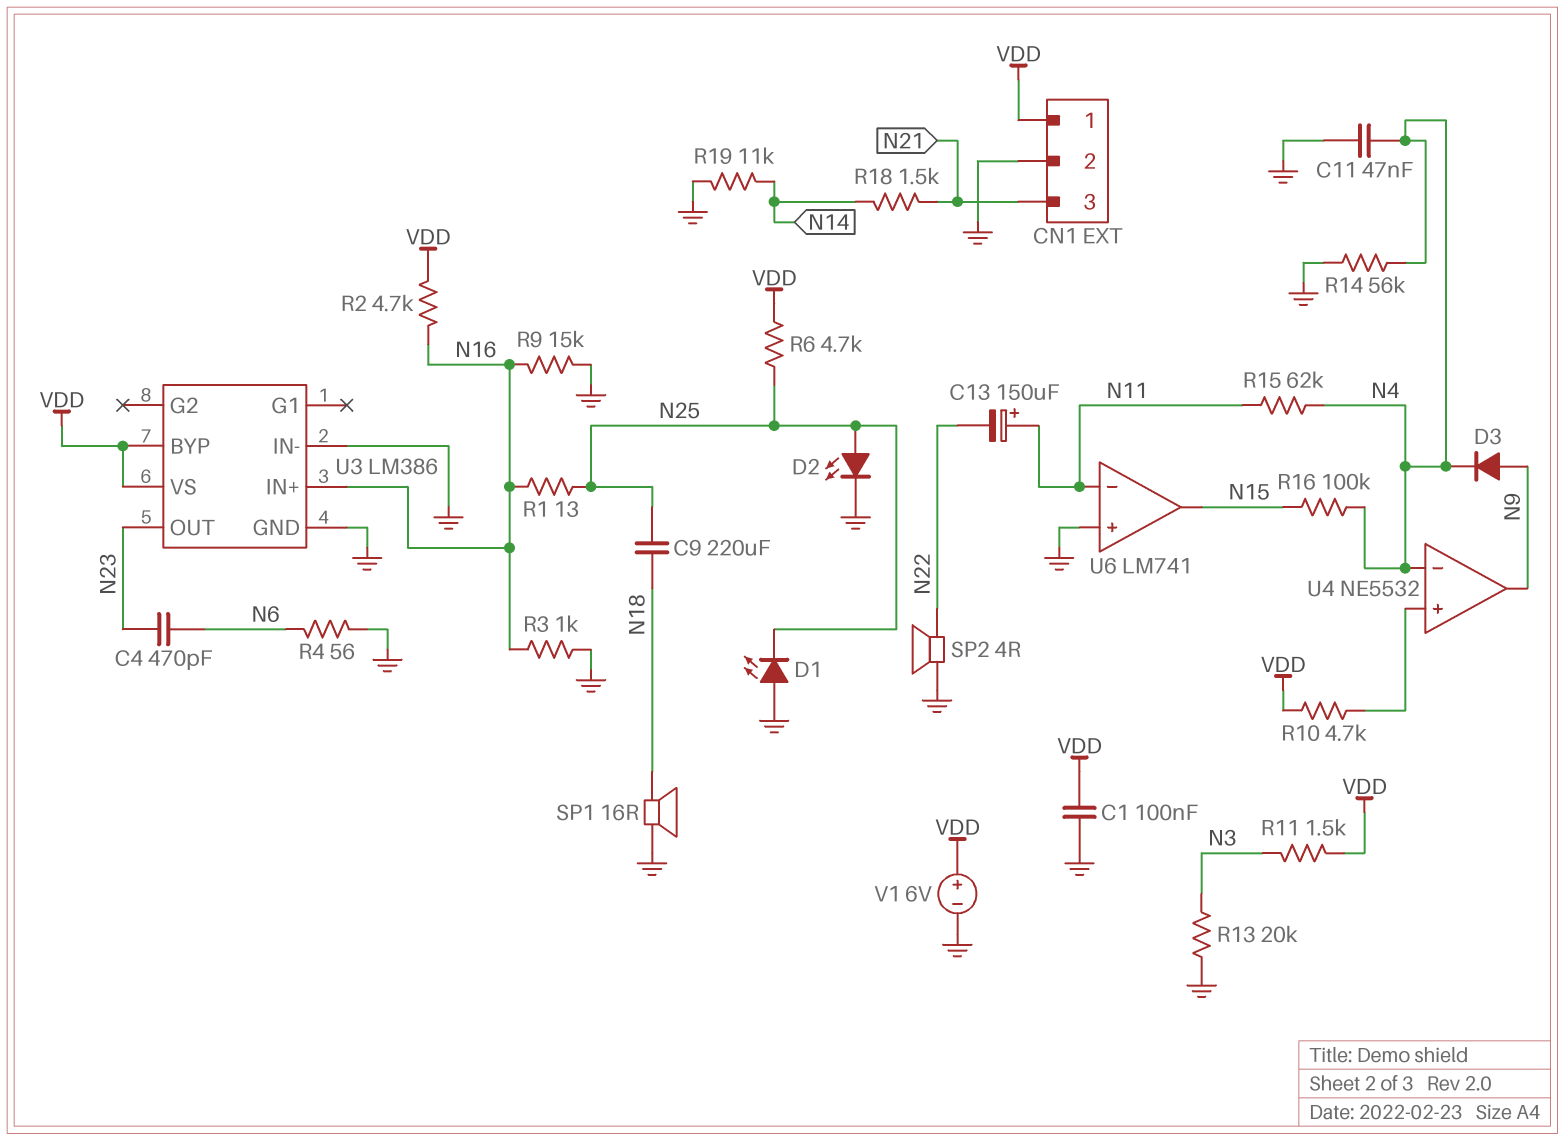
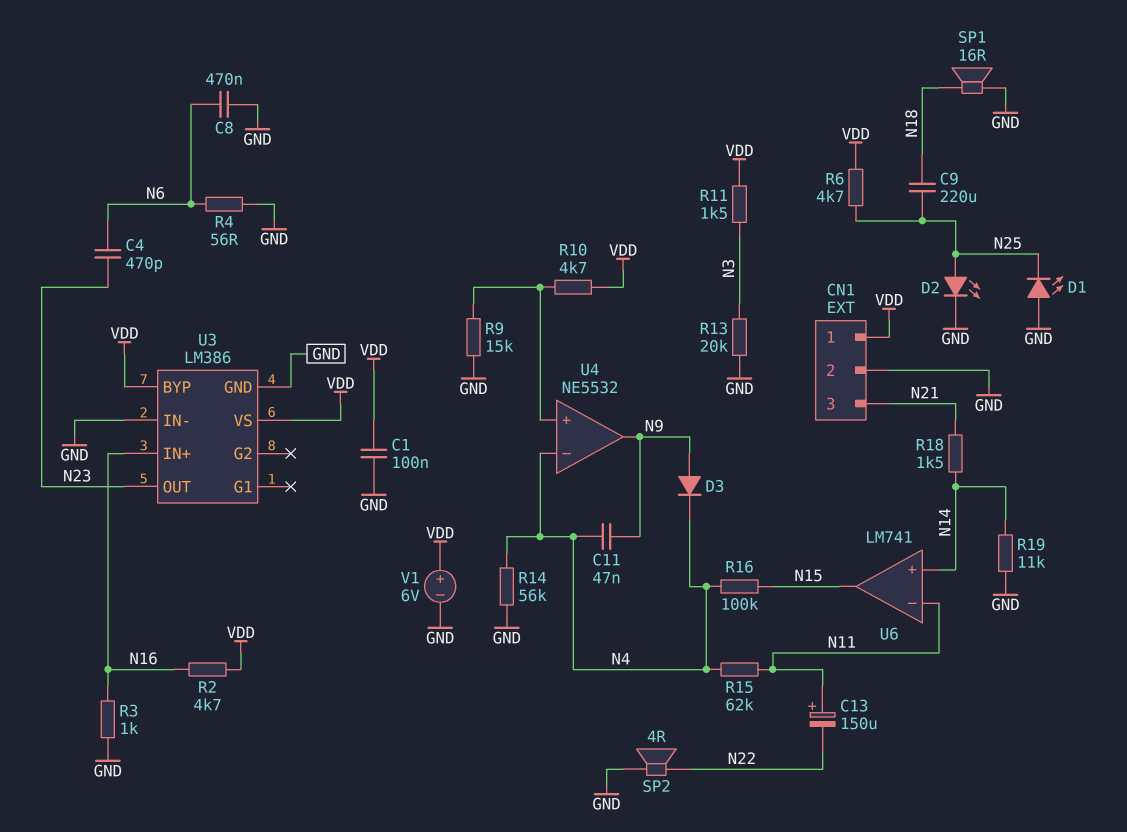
C8: none -> 470nF (GND, N6)
C11: 47nF (GND, N4) -> 47nF (N4, N9)
R1: 13 (N16, N25) -> none
R9: 15k (GND, N16) -> 15k (GND, U4/in+)
U6 pin in+: GND -> N14

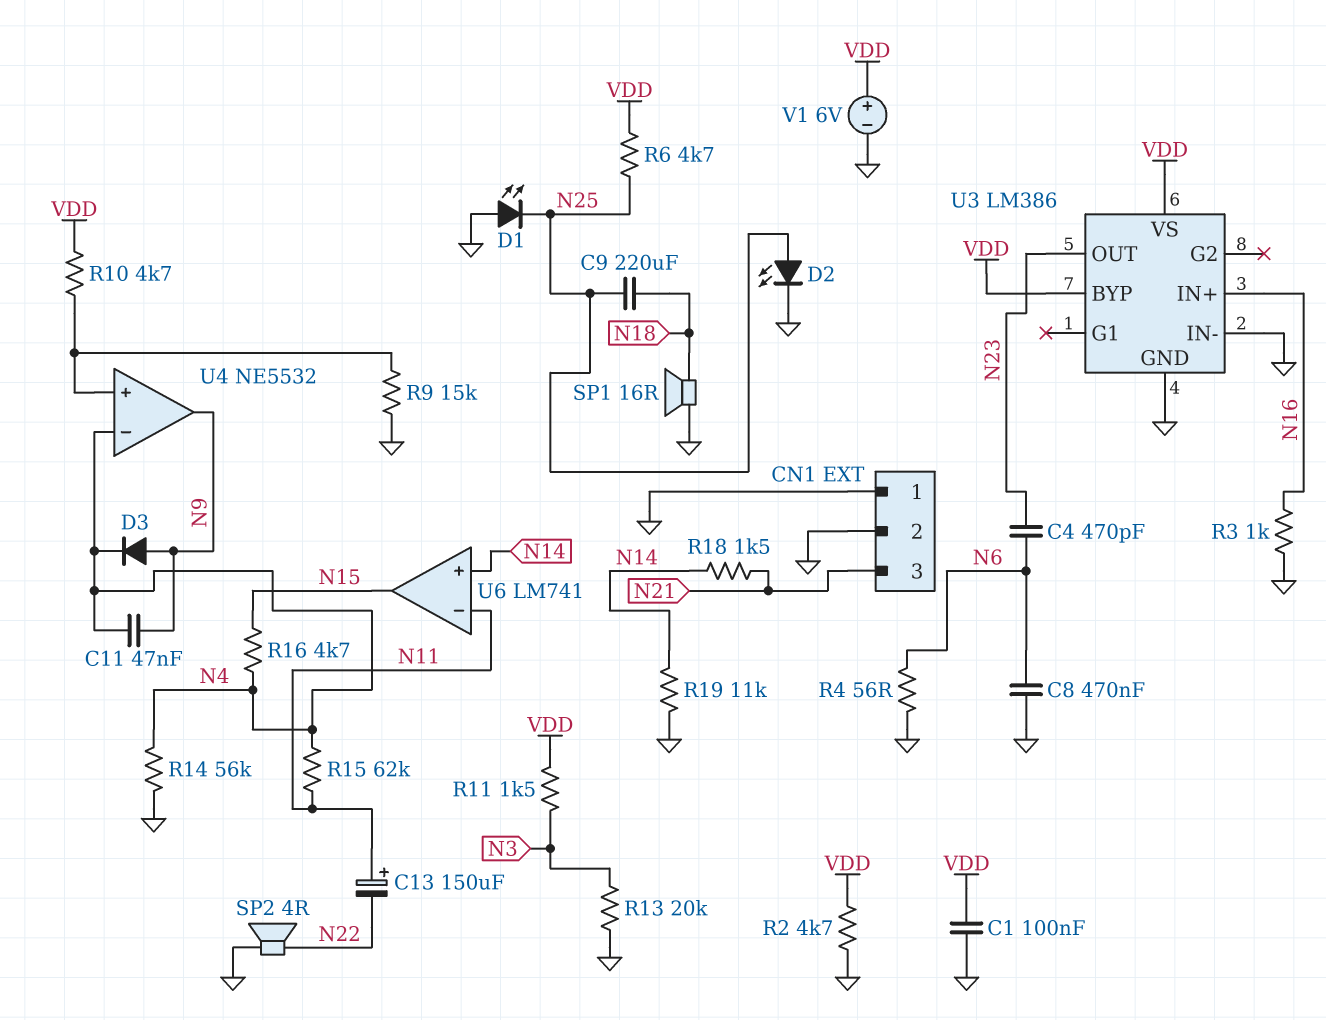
CN1 pin 1: VDD -> GND
R2: 4.7k (N16, VDD) -> 4.7k (GND, VDD)
R16: 100k (N4, N15) -> 4.7k (N4, N15)

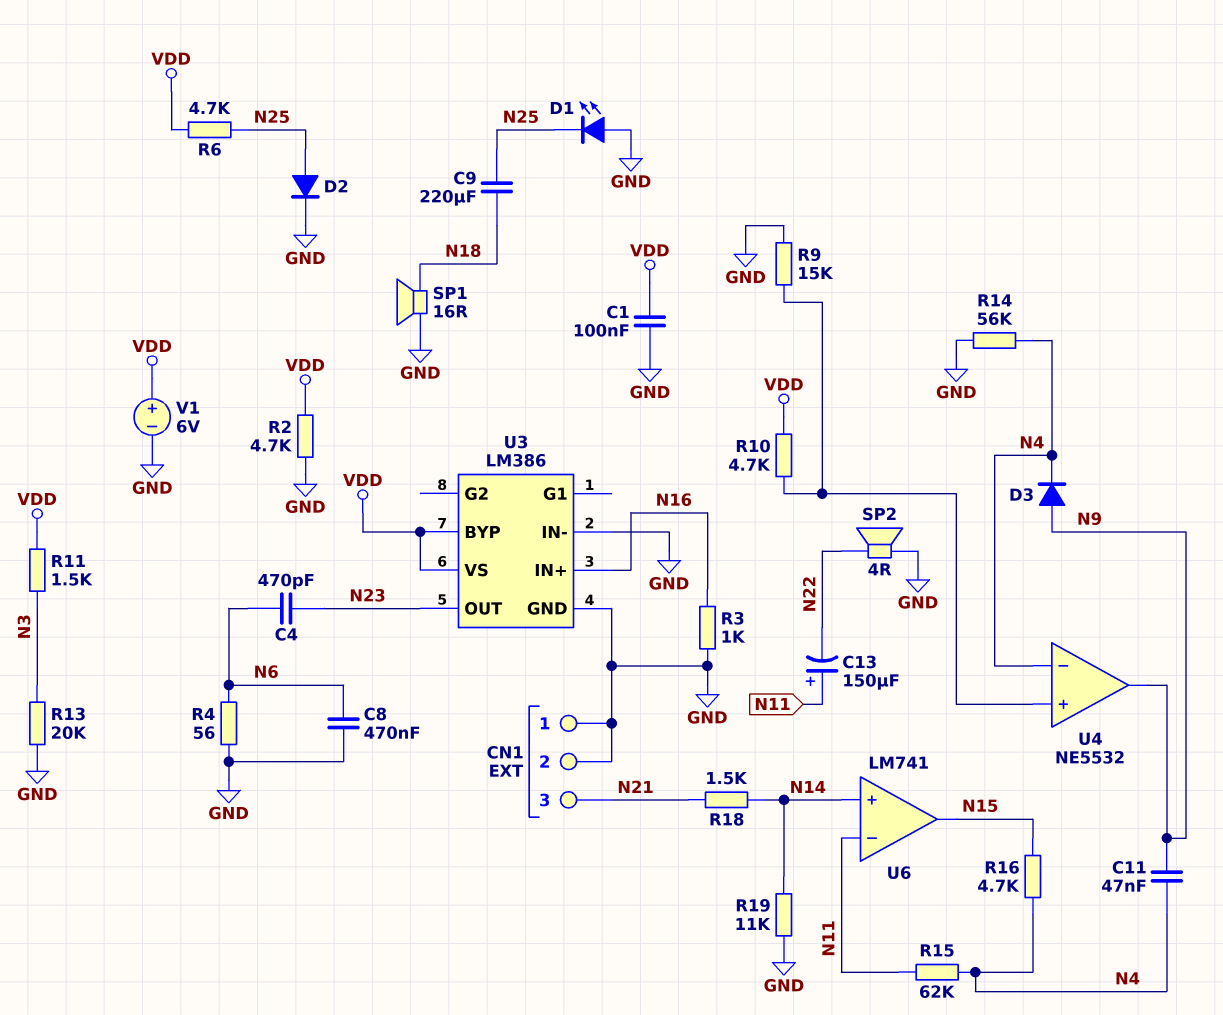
D2: LED (A N25, K GND) -> diode (A N25, K GND)

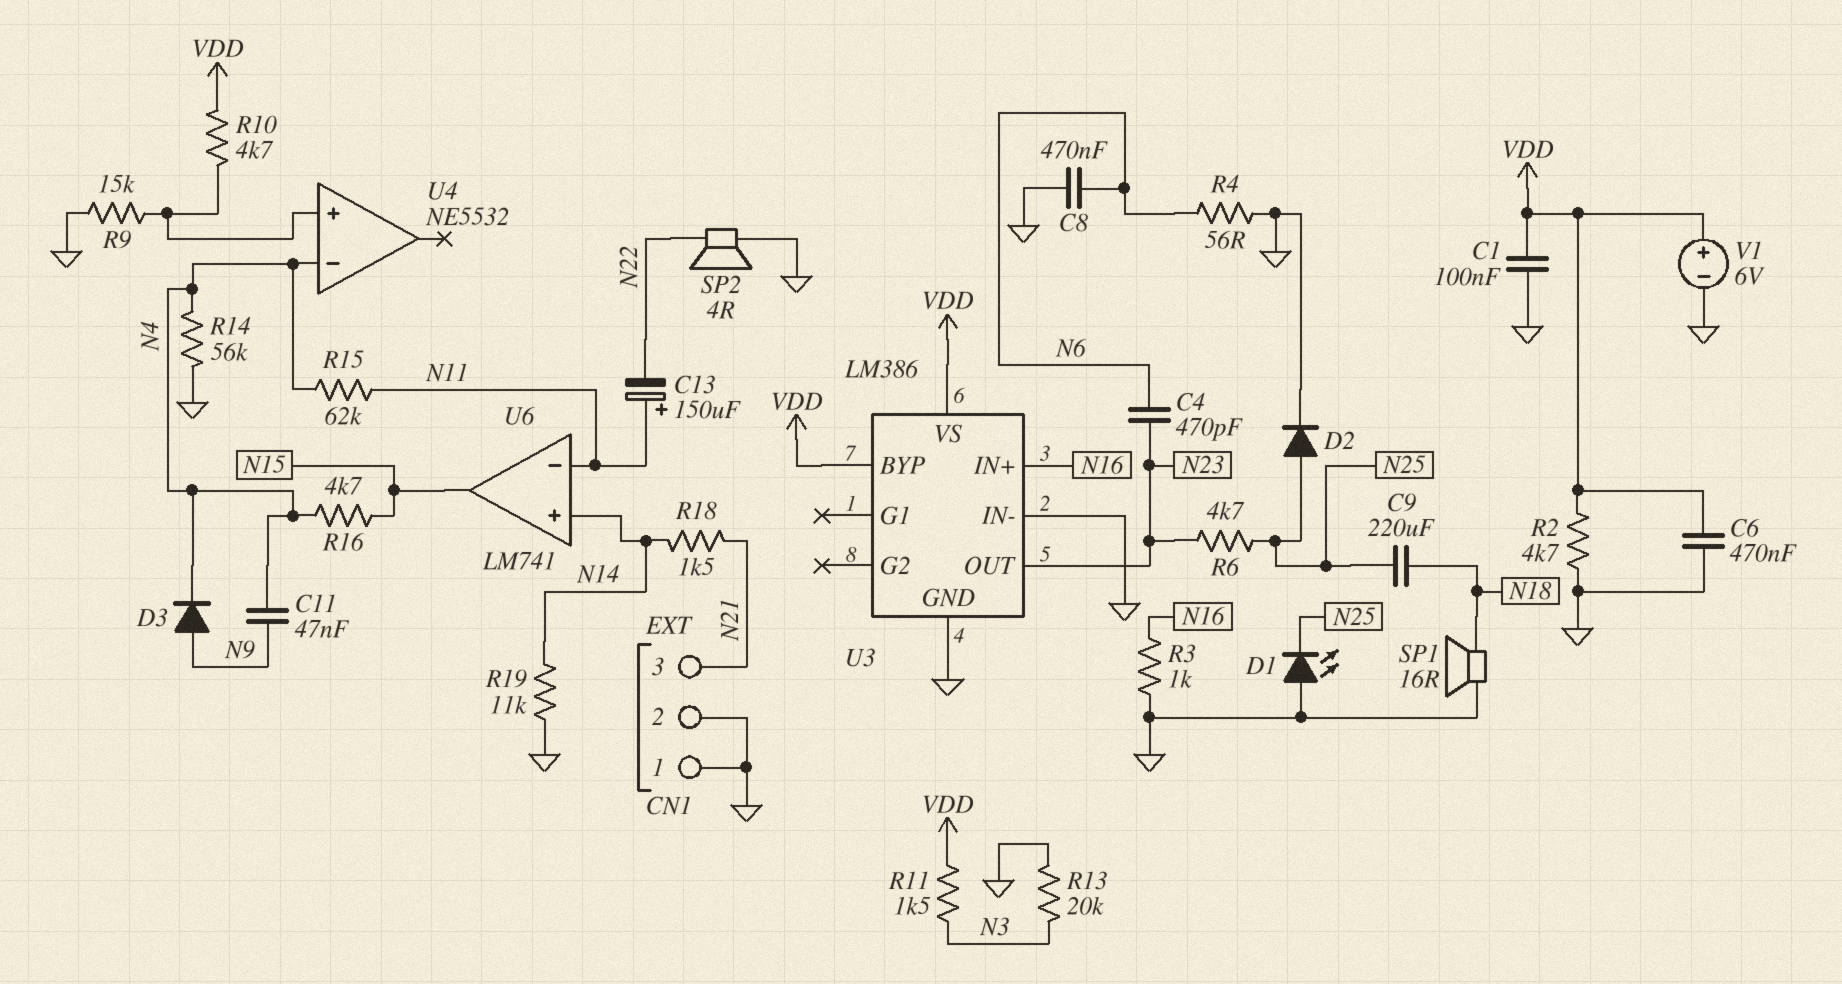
C6: none -> 470nF (GND, VDD)
R6: 4.7k (N25, VDD) -> 4.7k (N23, N25)
U4 pin out: N9 -> none

